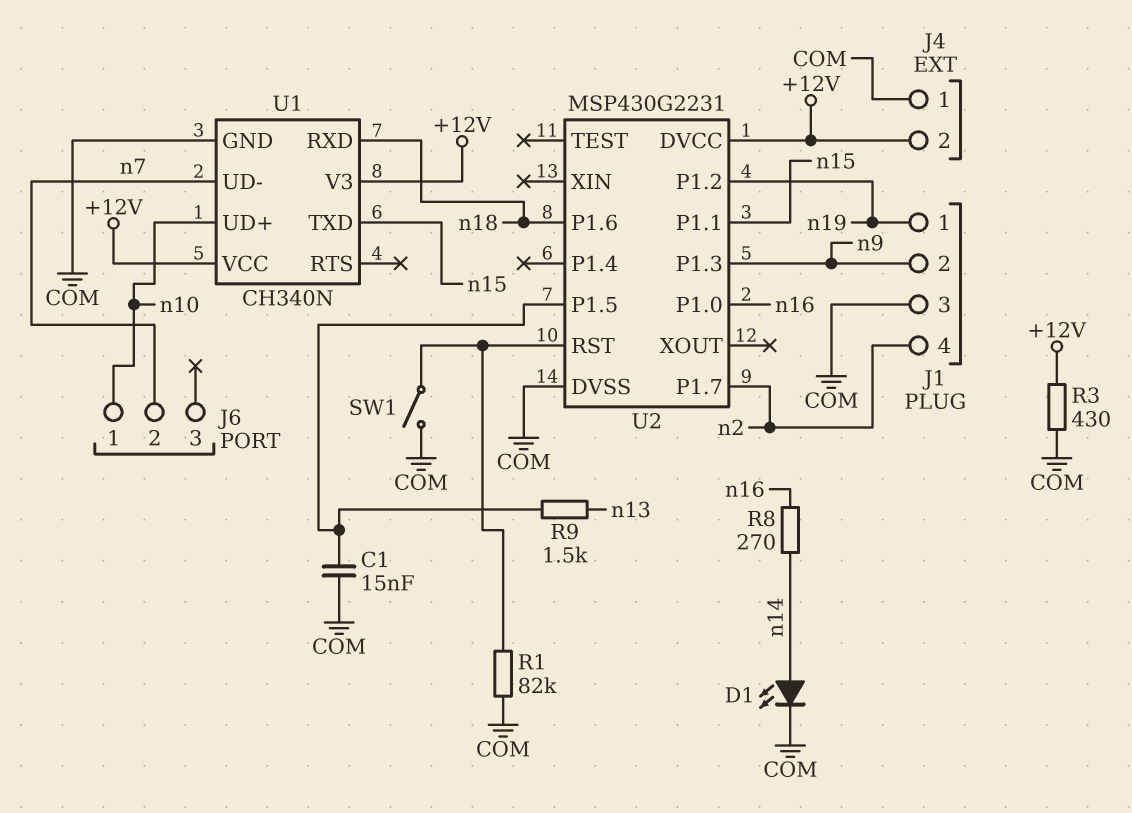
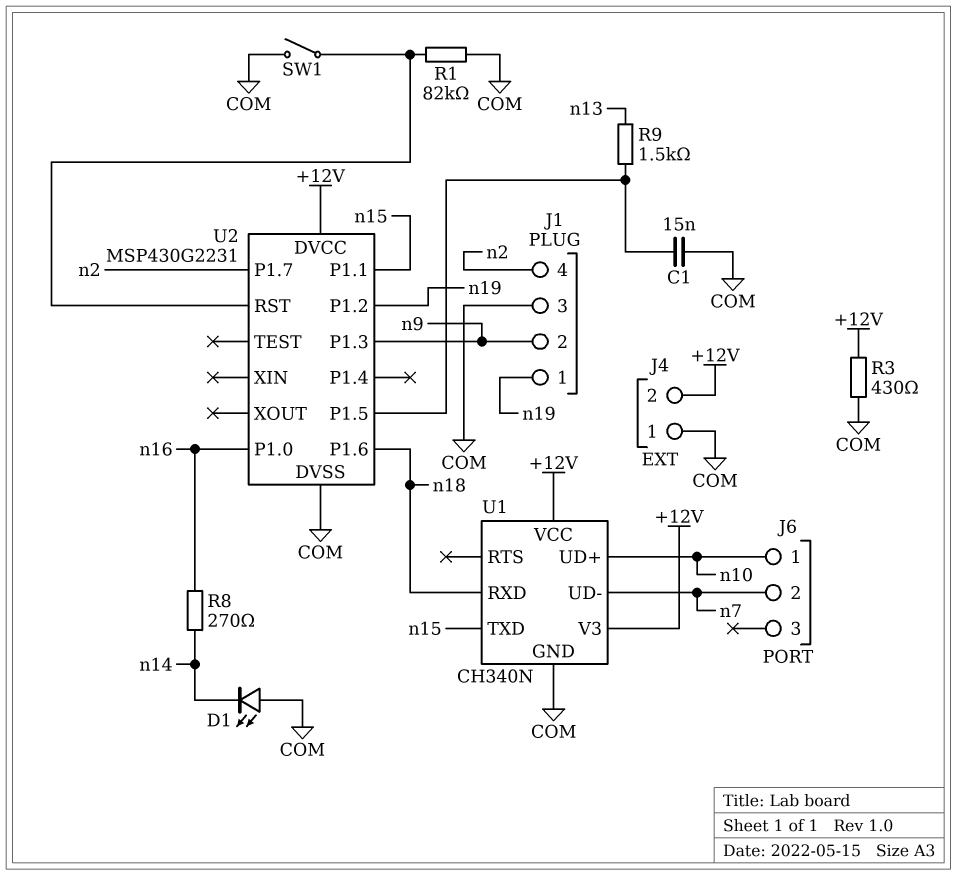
D1: LED (A n14, K COM) -> LED (A COM, K n14)

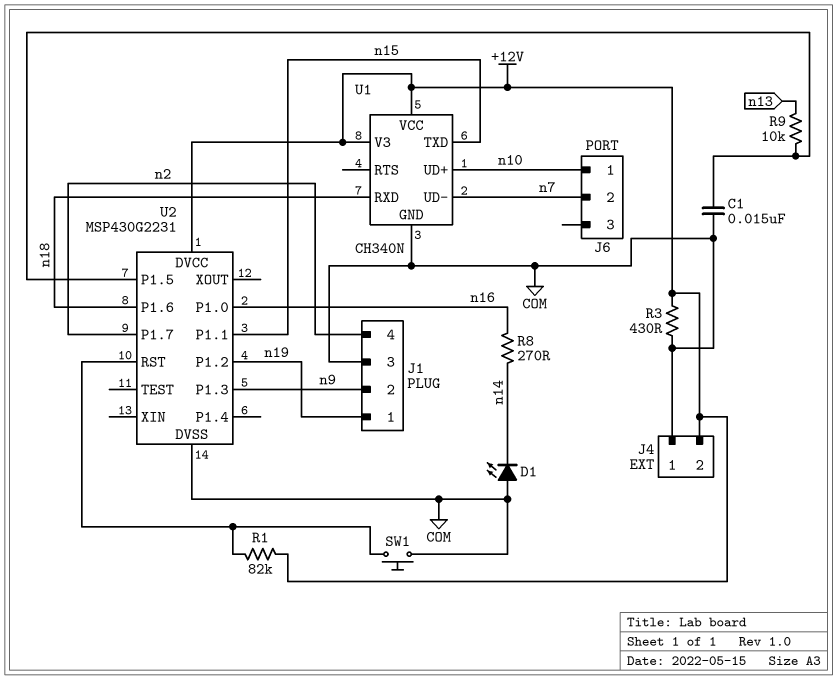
R1: 82k (COM, U2/RST) -> 82k (+12V, U2/RST)
R9: 1.5k (U2/P1.5, n13) -> 10k (U2/P1.5, n13)
SW1: switch (COM, U2/RST) -> button (COM, U2/RST)

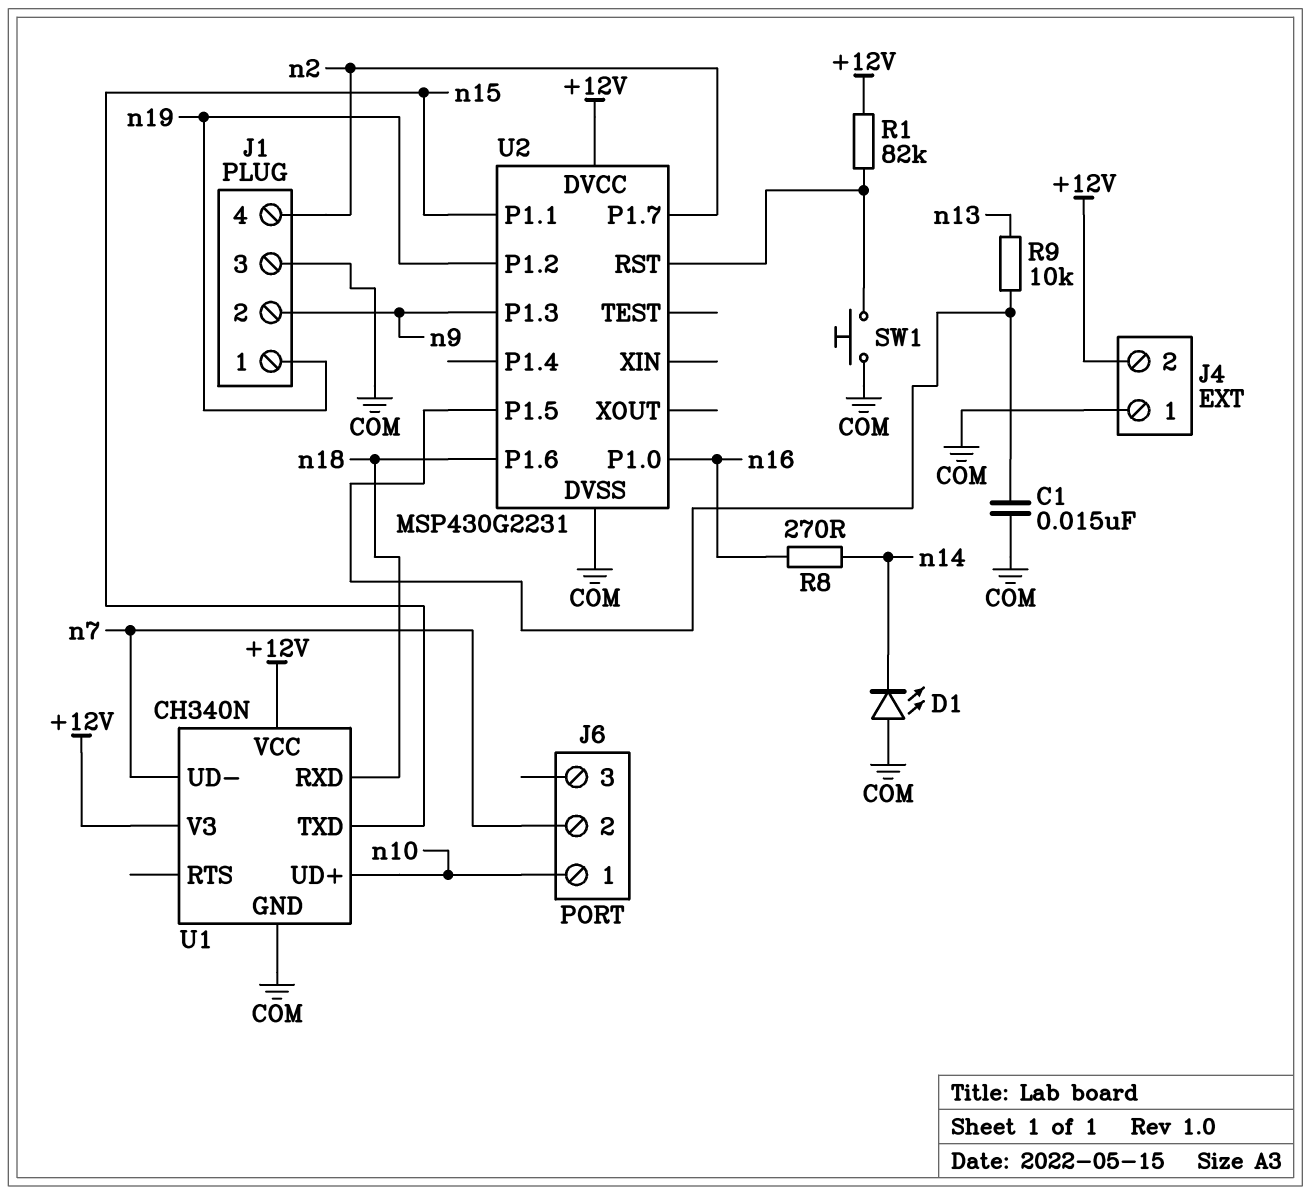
R3: 430 (+12V, COM) -> none

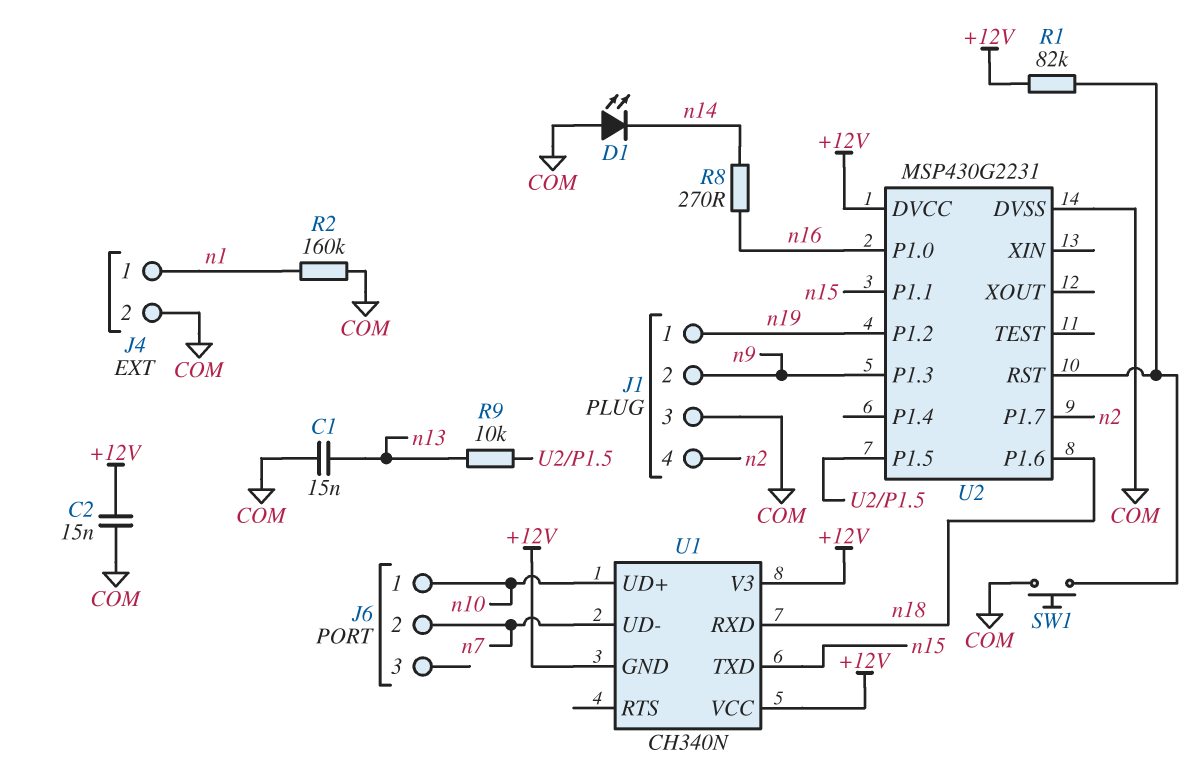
C1: 15nF (COM, U2/P1.5) -> 15nF (COM, n13)
C2: none -> 15nF (+12V, COM)
J4 pin 1: COM -> n1
J4 pin 2: +12V -> COM
R2: none -> 160k (COM, n1)
U1 pin GND: COM -> +12V

